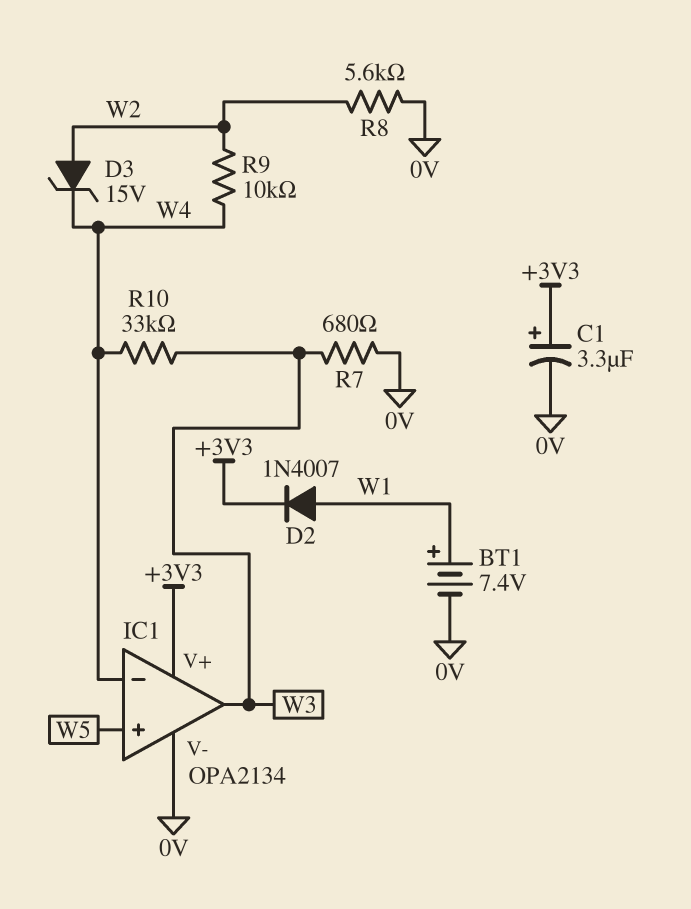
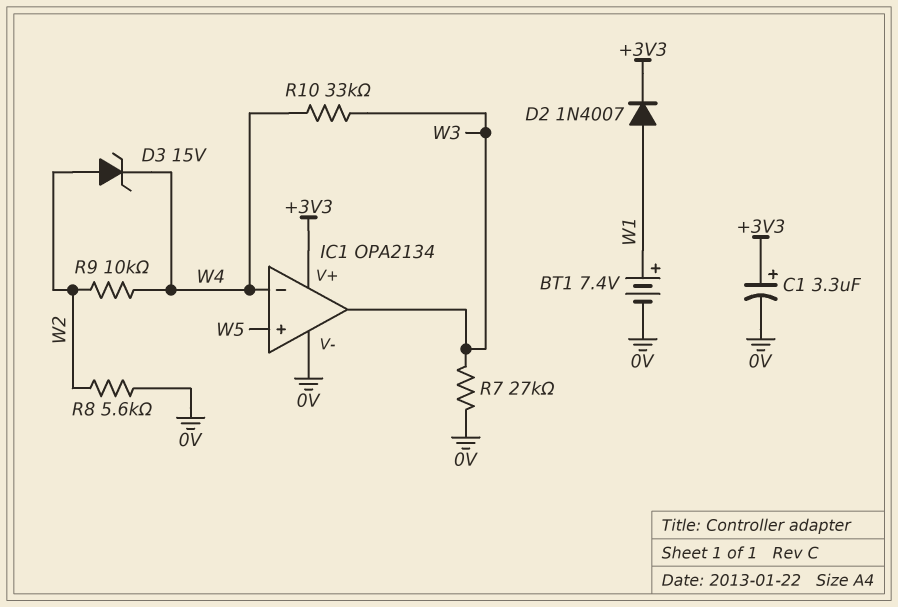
R7: 680 (0V, W3) -> 27k (0V, W3)

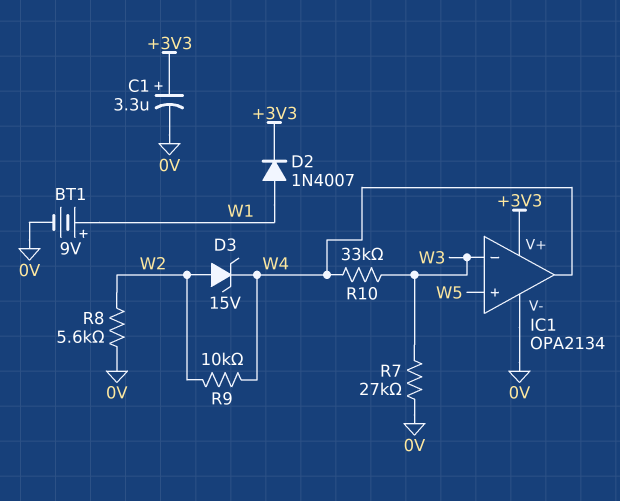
BT1: 7.4V (plus W1, minus 0V) -> 9V (plus W1, minus 0V)
IC1 pin in-: W4 -> W3
IC1 pin out: W3 -> W4

